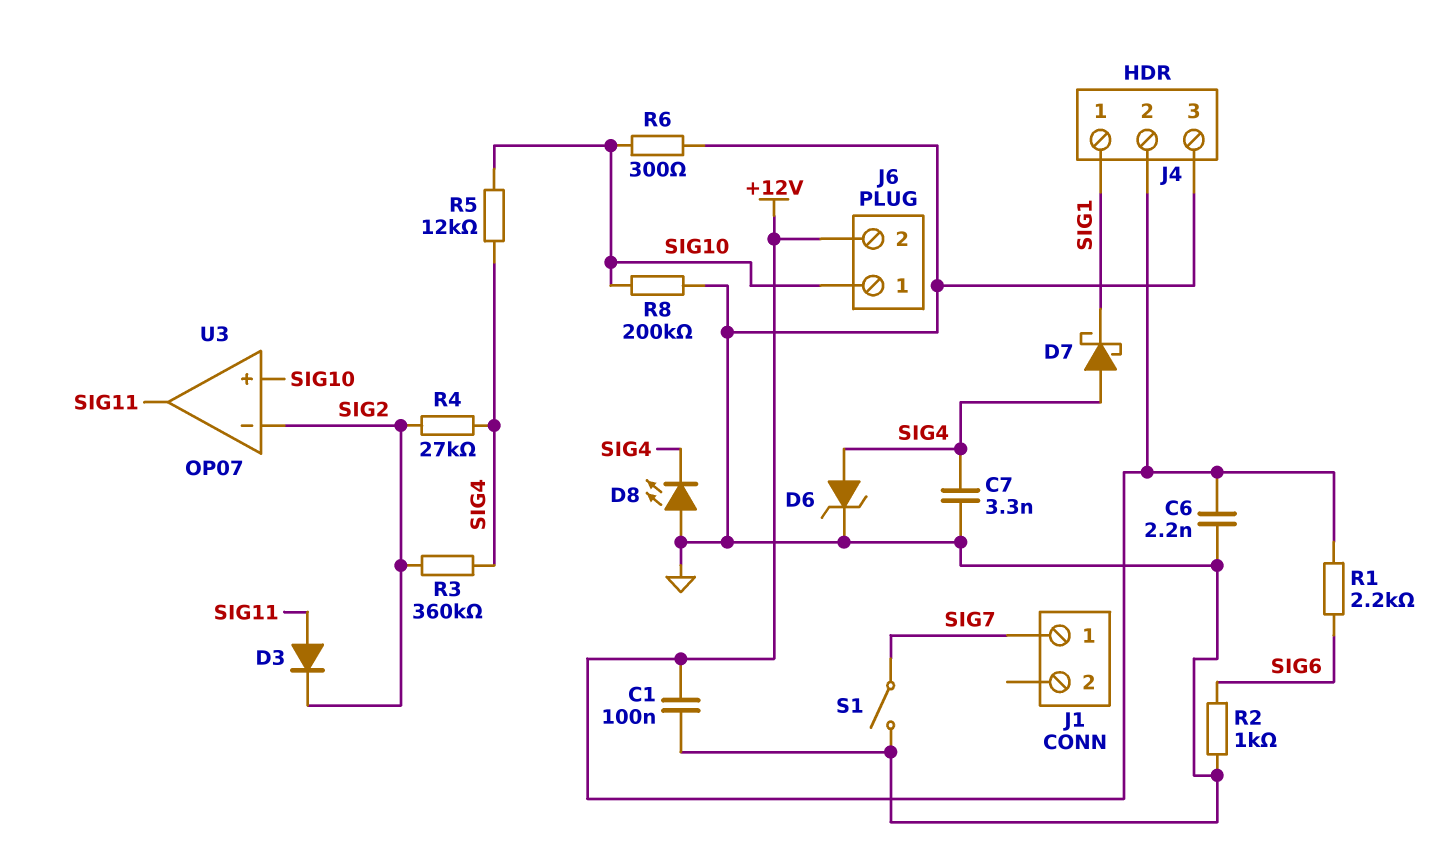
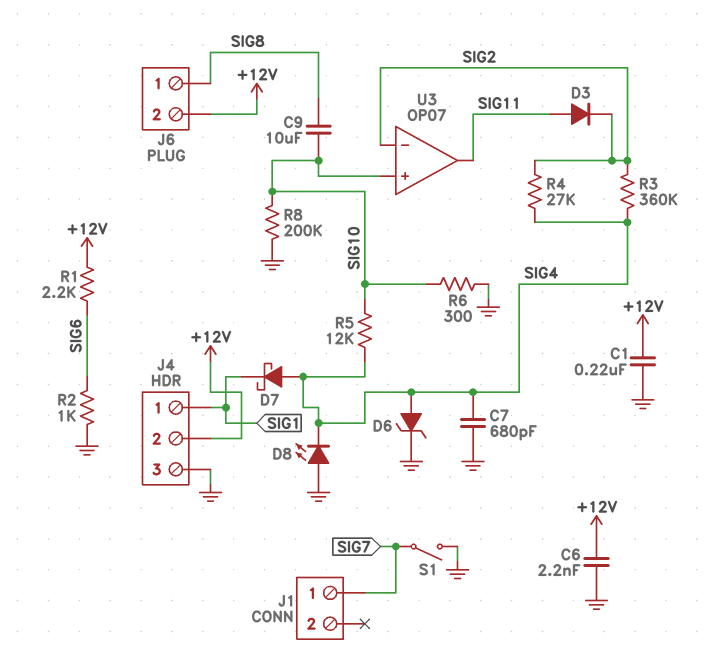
C1: 100nF (+12V, GND) -> 220nF (+12V, GND)
C7: 3.3nF (GND, SIG4) -> 680pF (GND, SIG4)
C9: none -> 10uF (SIG8, SIG10)
J6 pin 1: SIG10 -> SIG8

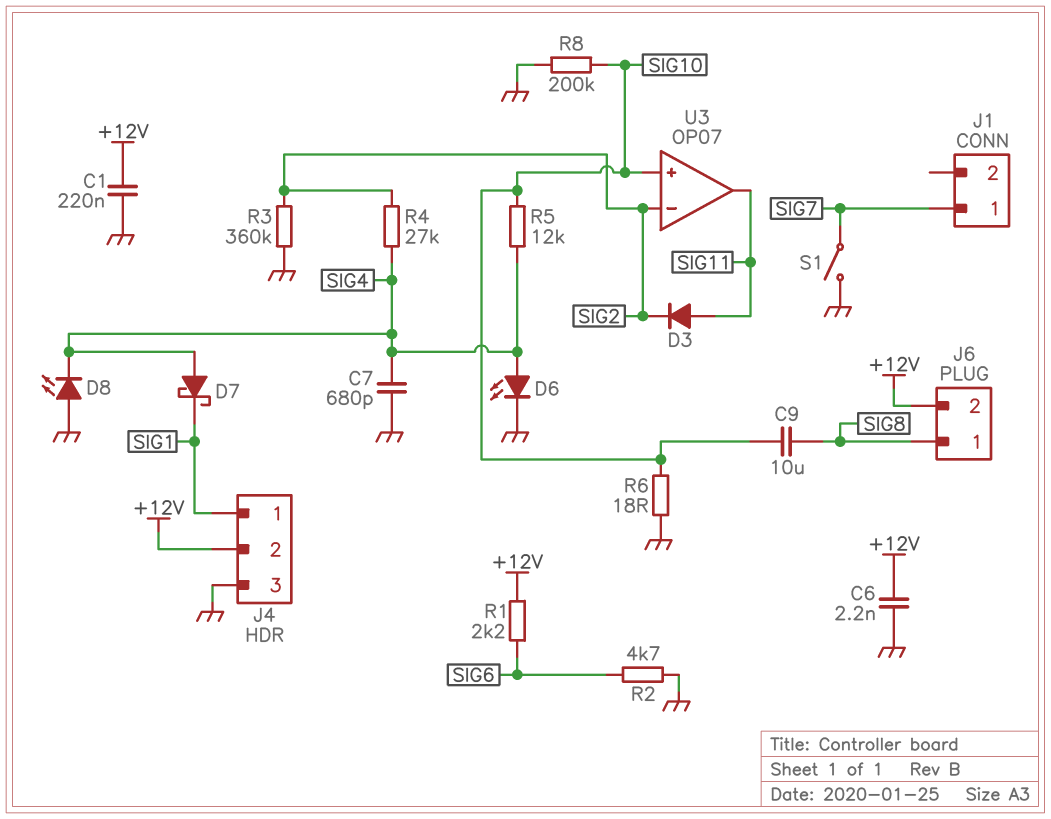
D6: zener (A SIG4, K GND) -> LED (A SIG4, K GND)
R2: 1k (GND, SIG6) -> 4.7k (GND, SIG6)
R3: 360k (SIG2, SIG4) -> 360k (GND, SIG2)
R6: 300 (GND, SIG10) -> 18 (GND, SIG10)

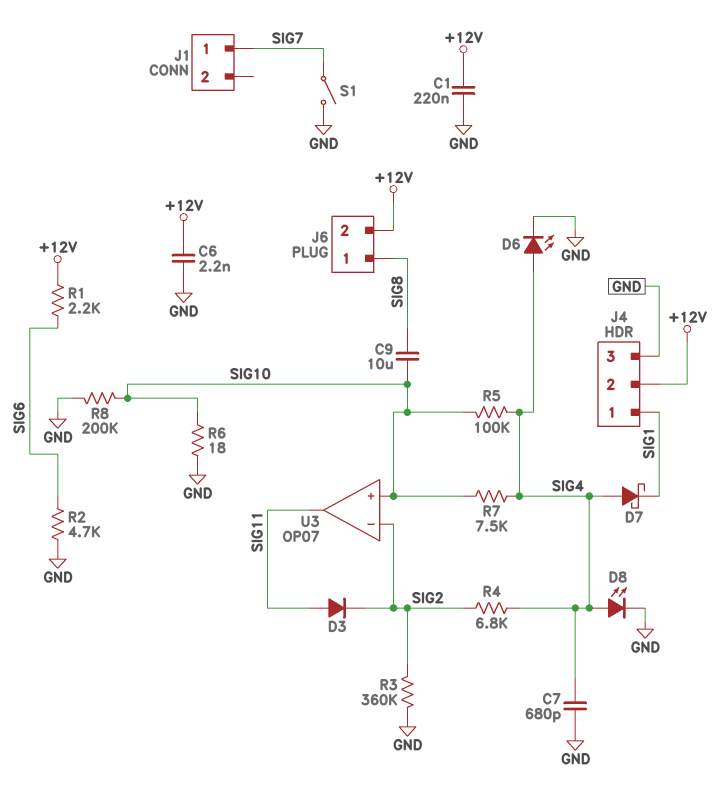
D8: LED (A GND, K SIG4) -> LED (A SIG4, K GND)
R4: 27k (SIG2, SIG4) -> 6.8k (SIG2, SIG4)
R5: 12k (SIG4, SIG10) -> 100k (SIG4, SIG10)
R7: none -> 7.5k (SIG4, SIG10)

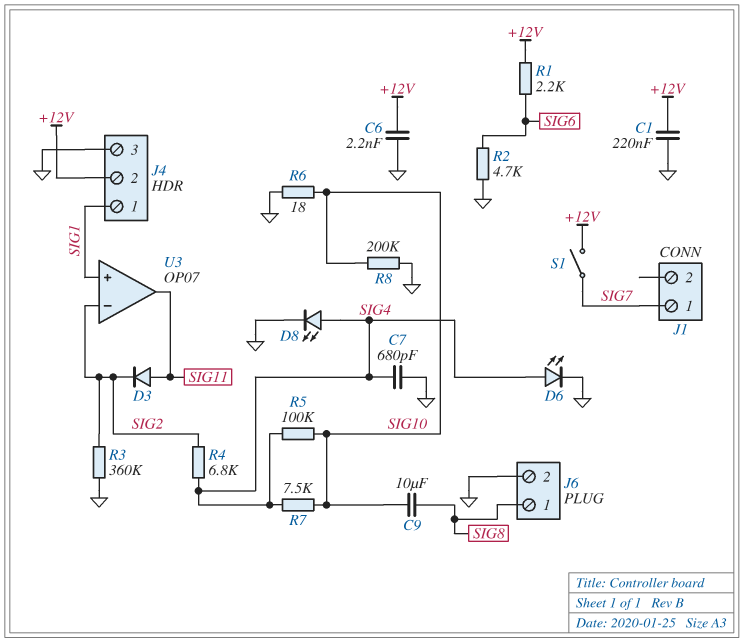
D7: schottky (A SIG4, K SIG1) -> none
J6 pin 2: +12V -> GND
S1: switch (GND, SIG7) -> switch (+12V, SIG7)
U3 pin in+: SIG10 -> SIG1

